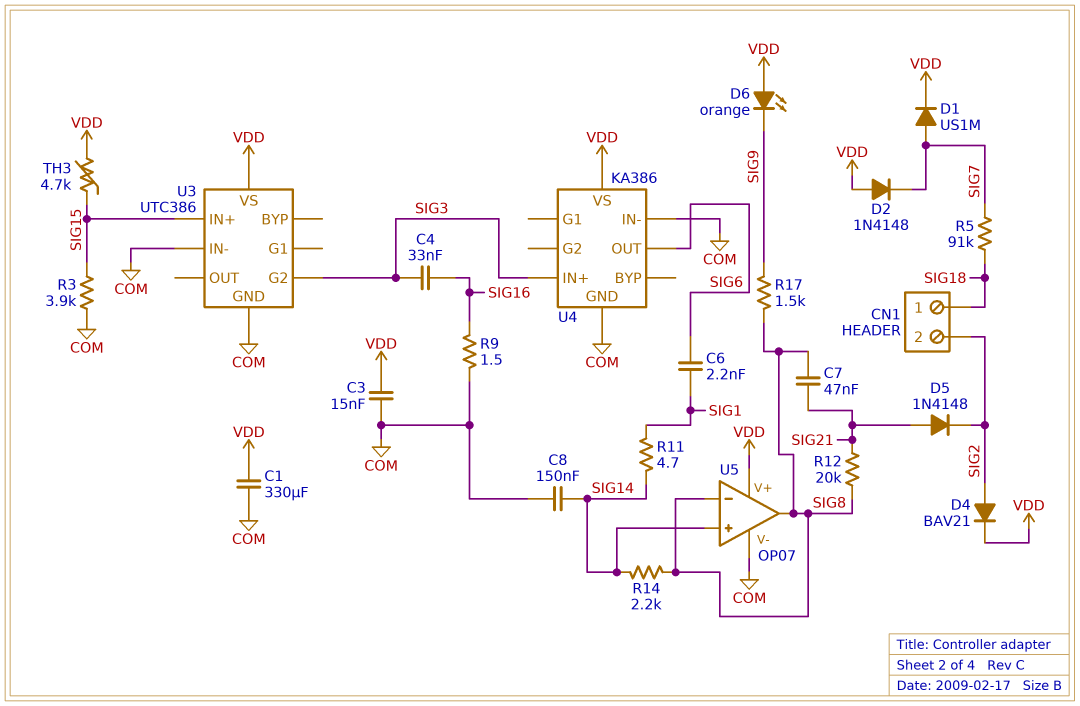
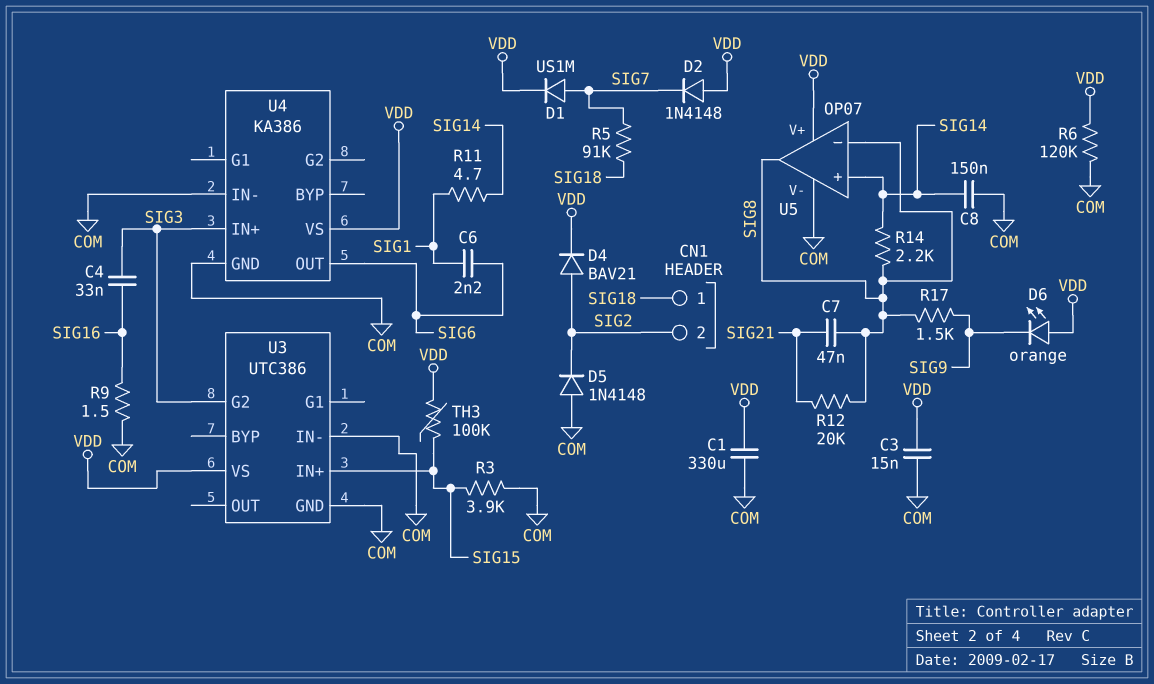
D5: diode 1N4148 (A SIG21, K SIG2) -> diode 1N4148 (A COM, K SIG2)
R6: none -> 120k (COM, VDD)
TH3: 4.7k (SIG15, VDD) -> 100k (SIG15, VDD)

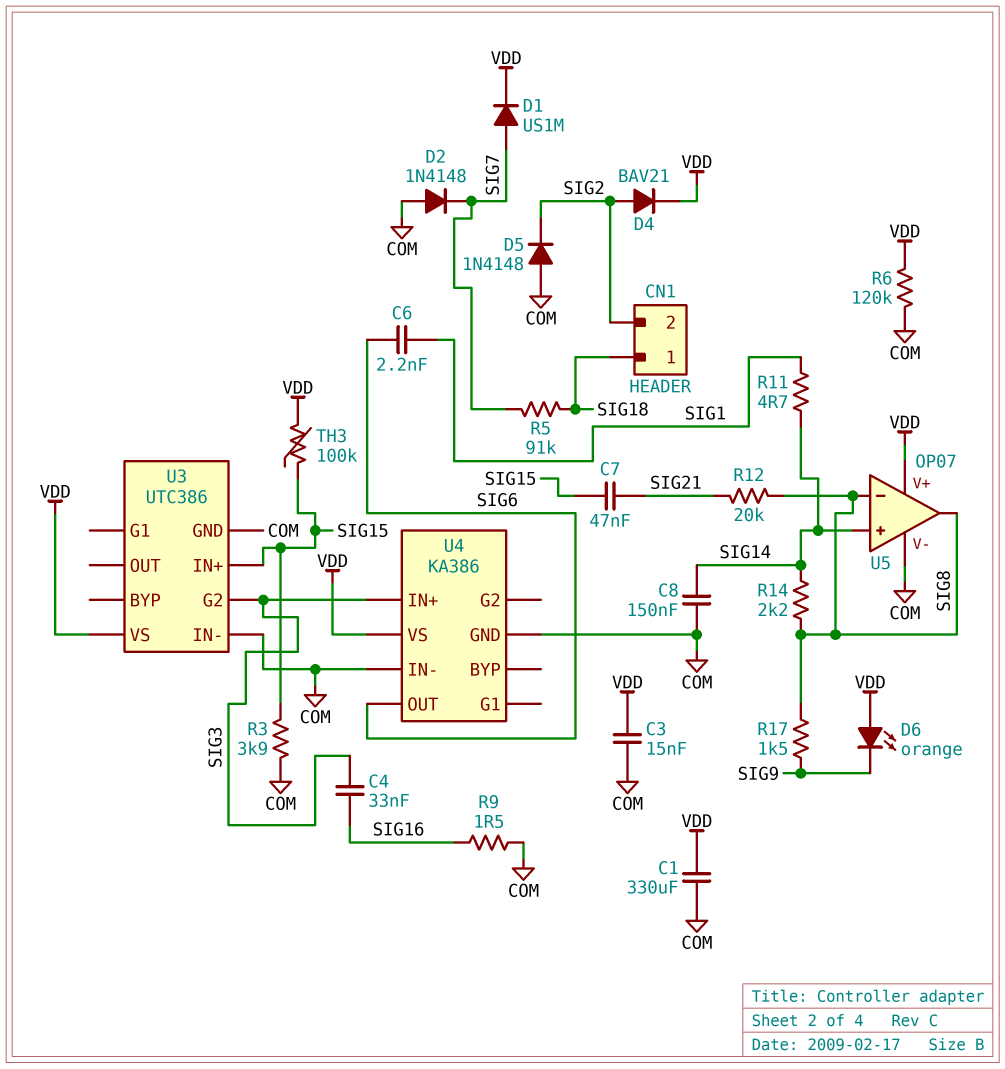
C7: 47nF (SIG8, SIG21) -> 47nF (SIG15, SIG21)
D2: diode 1N4148 (A VDD, K SIG7) -> diode 1N4148 (A COM, K SIG7)

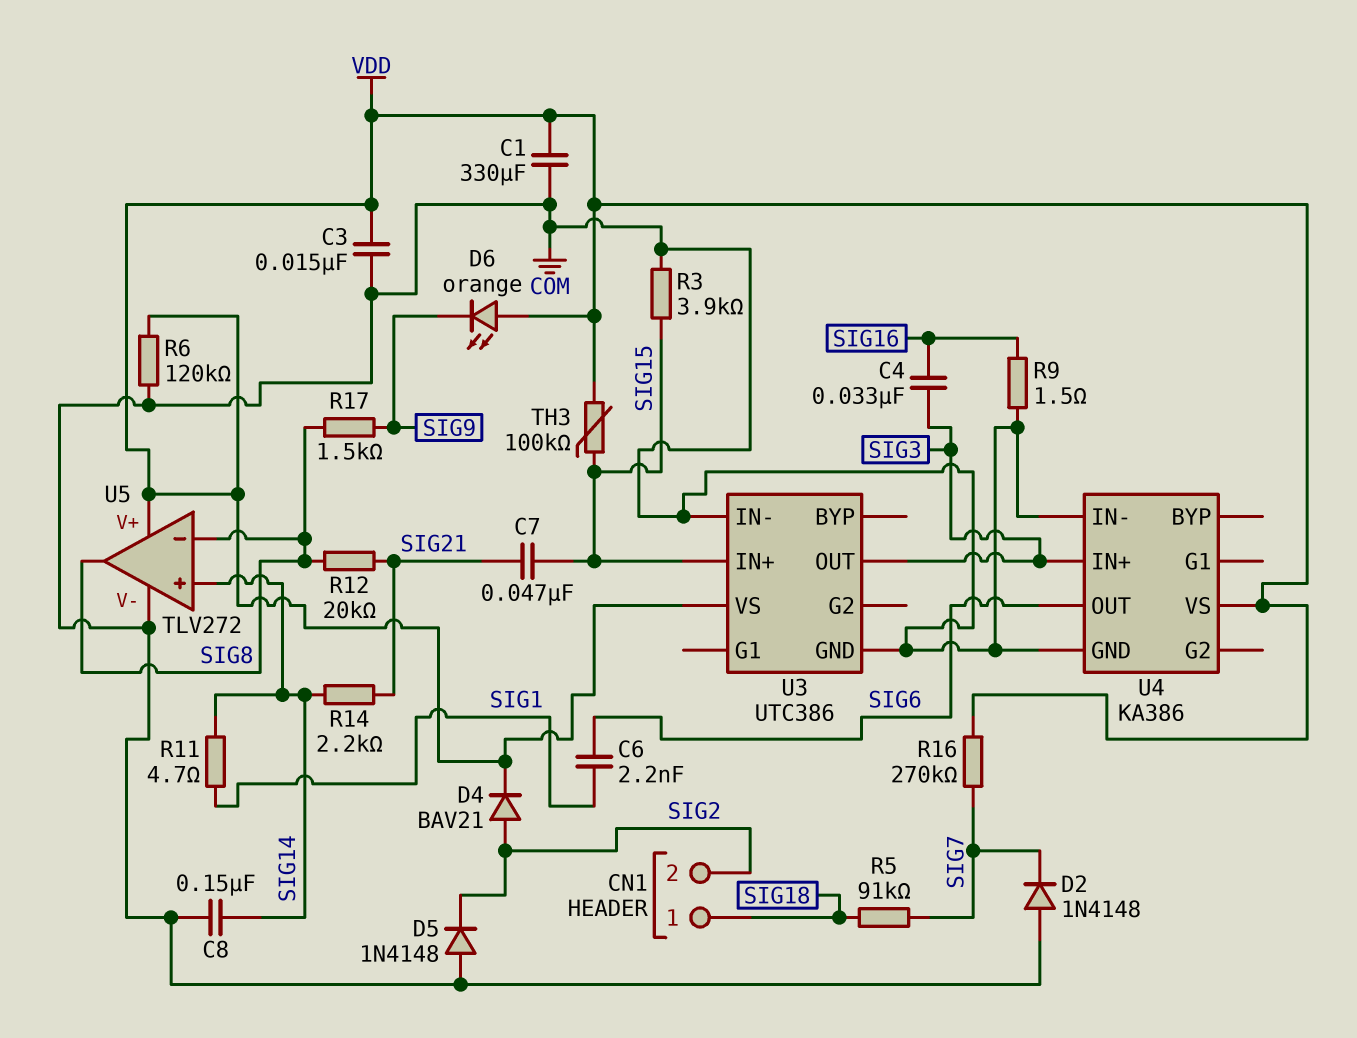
D1: diode US1M (A SIG7, K VDD) -> none
R14: 2.2k (SIG8, SIG14) -> 2.2k (SIG14, SIG21)
R16: none -> 270k (SIG7, VDD)
U3 pin G2: SIG3 -> none
U3 pin OUT: none -> SIG3
U5: OP07 -> TLV272

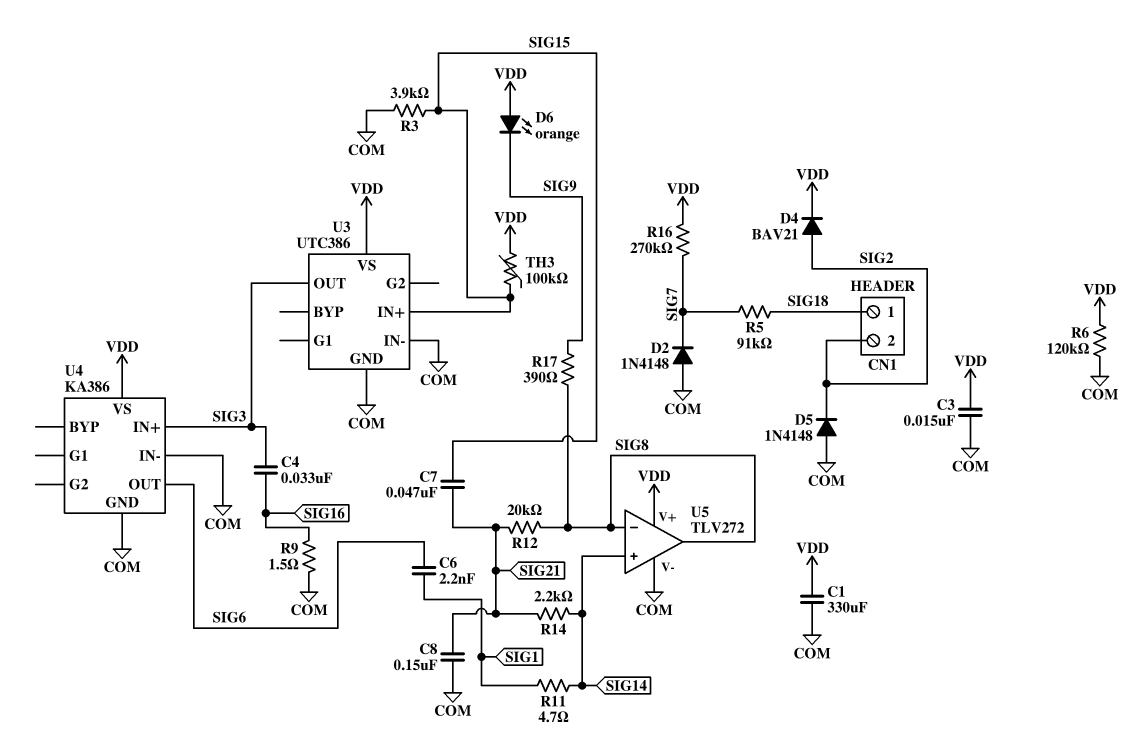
C8: 150nF (COM, SIG14) -> 150nF (COM, SIG21)
R17: 1.5k (SIG8, SIG9) -> 390 (SIG8, SIG9)

